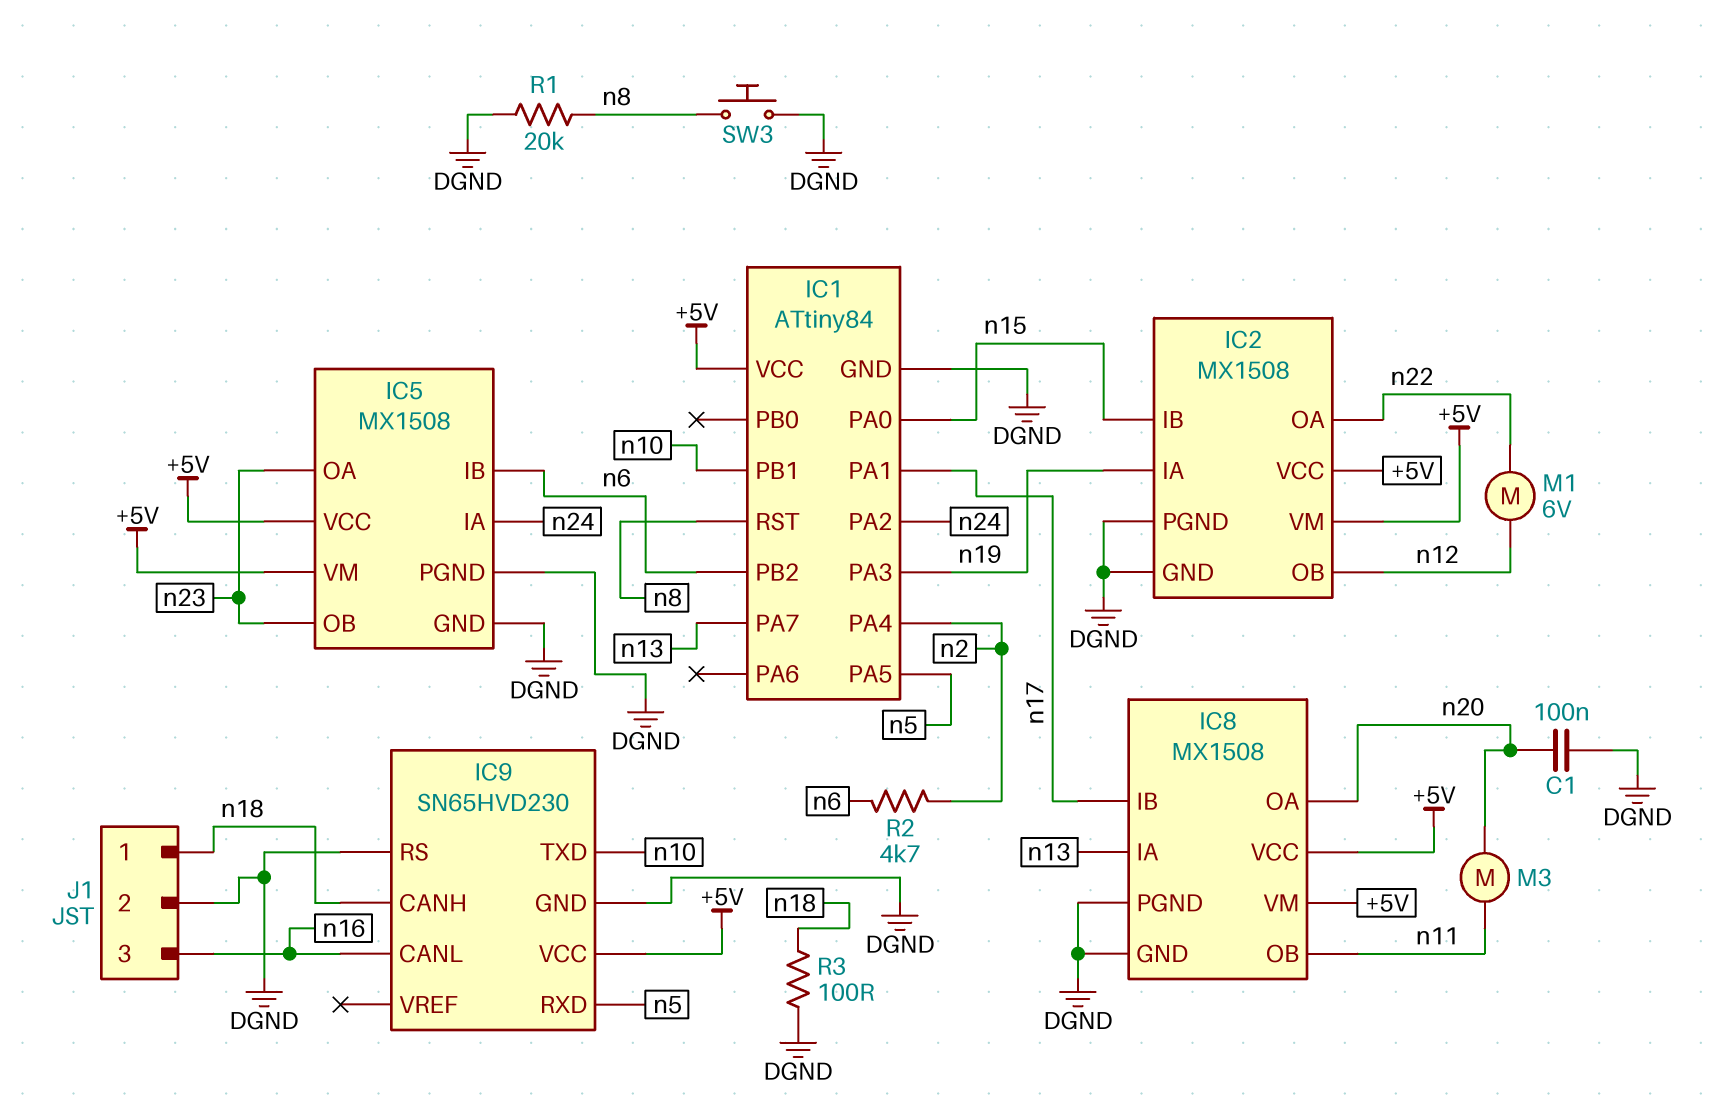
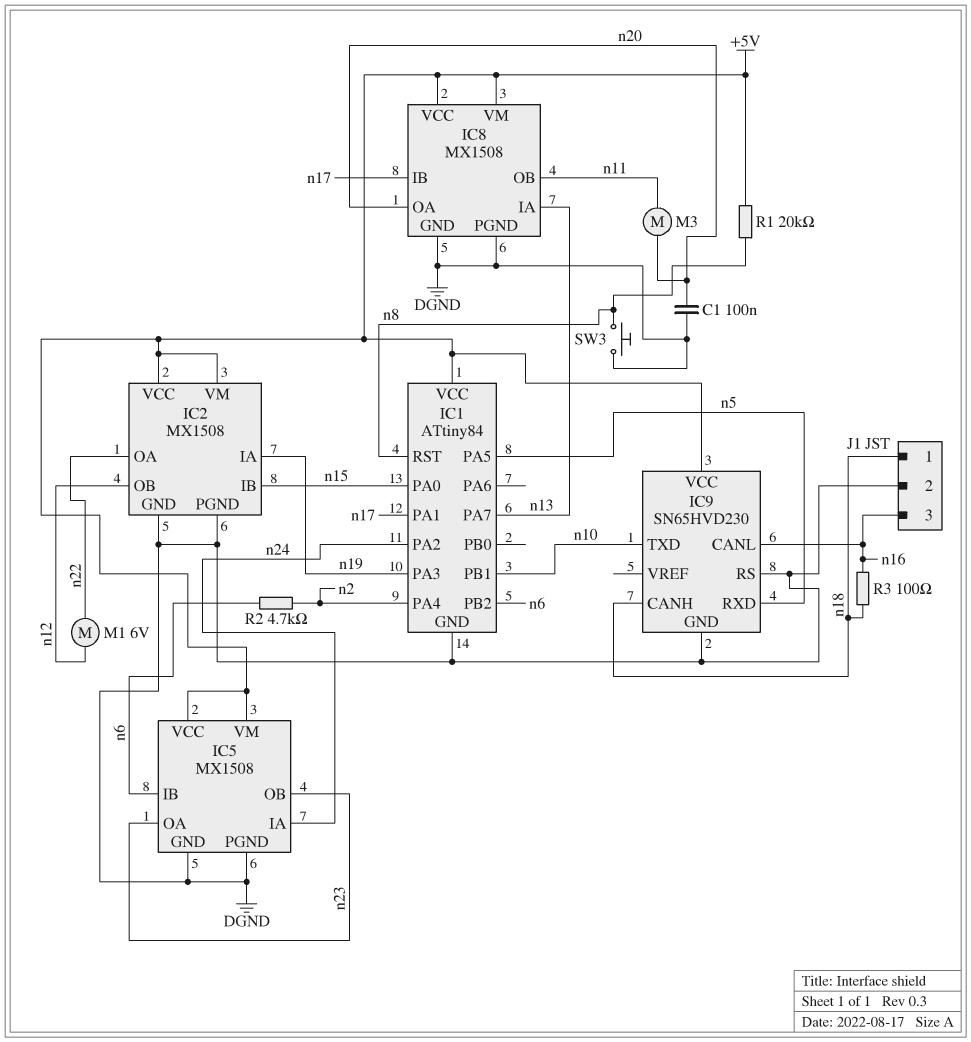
R1: 20k (DGND, n8) -> 20k (+5V, n8)
R3: 100 (DGND, n18) -> 100 (n16, n18)

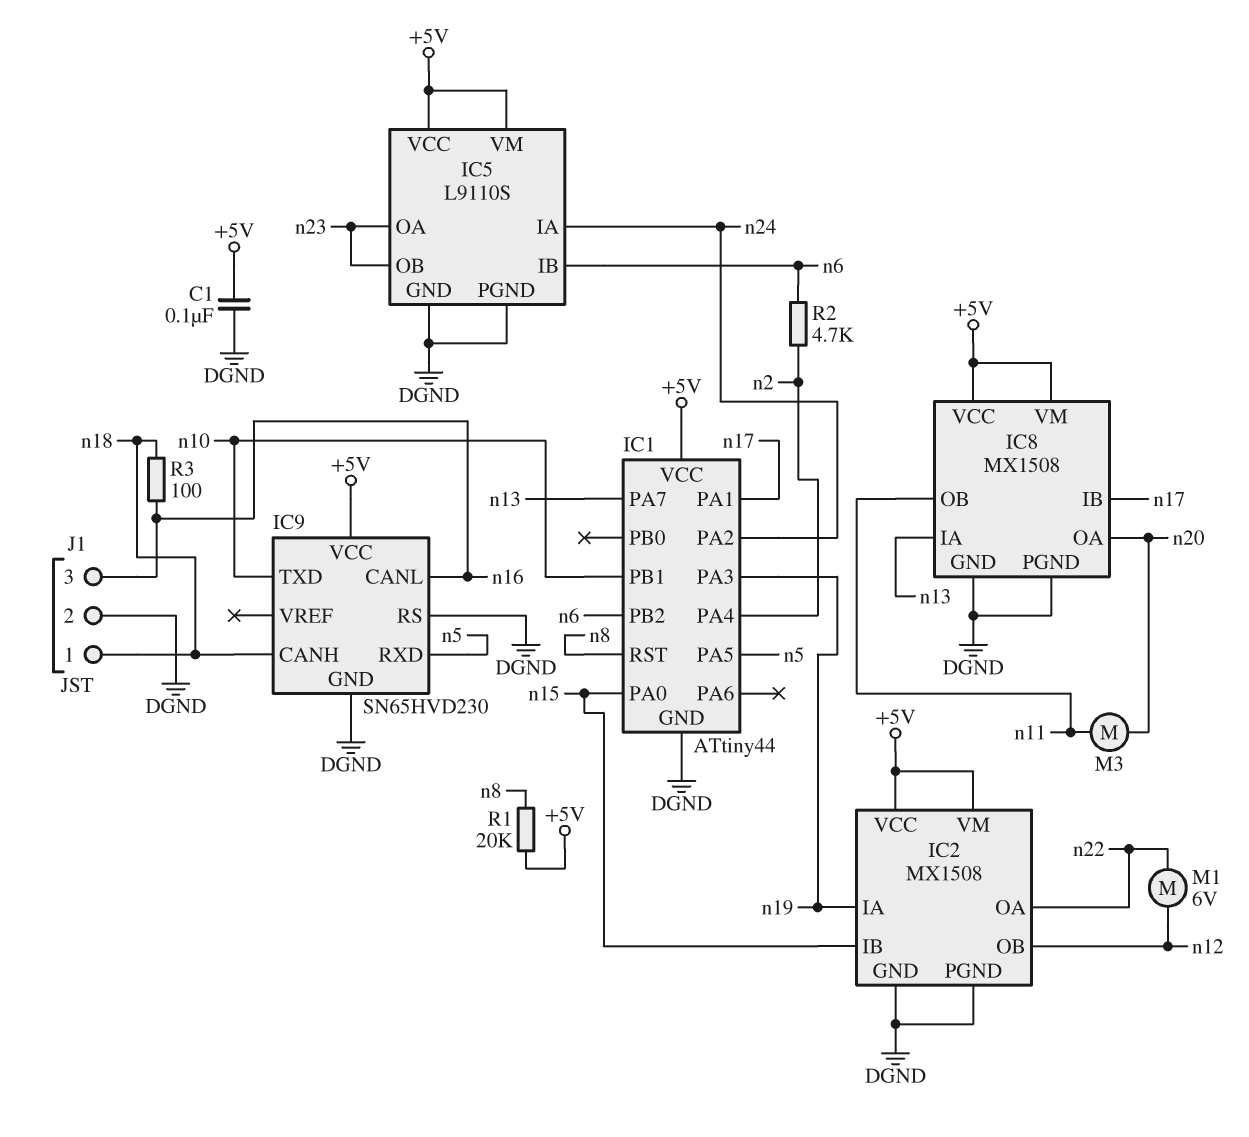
C1: 100nF (DGND, n20) -> 100nF (+5V, DGND)
IC1: ATtiny84 -> ATtiny44
IC5: MX1508 -> L9110S
SW3: button (DGND, n8) -> none

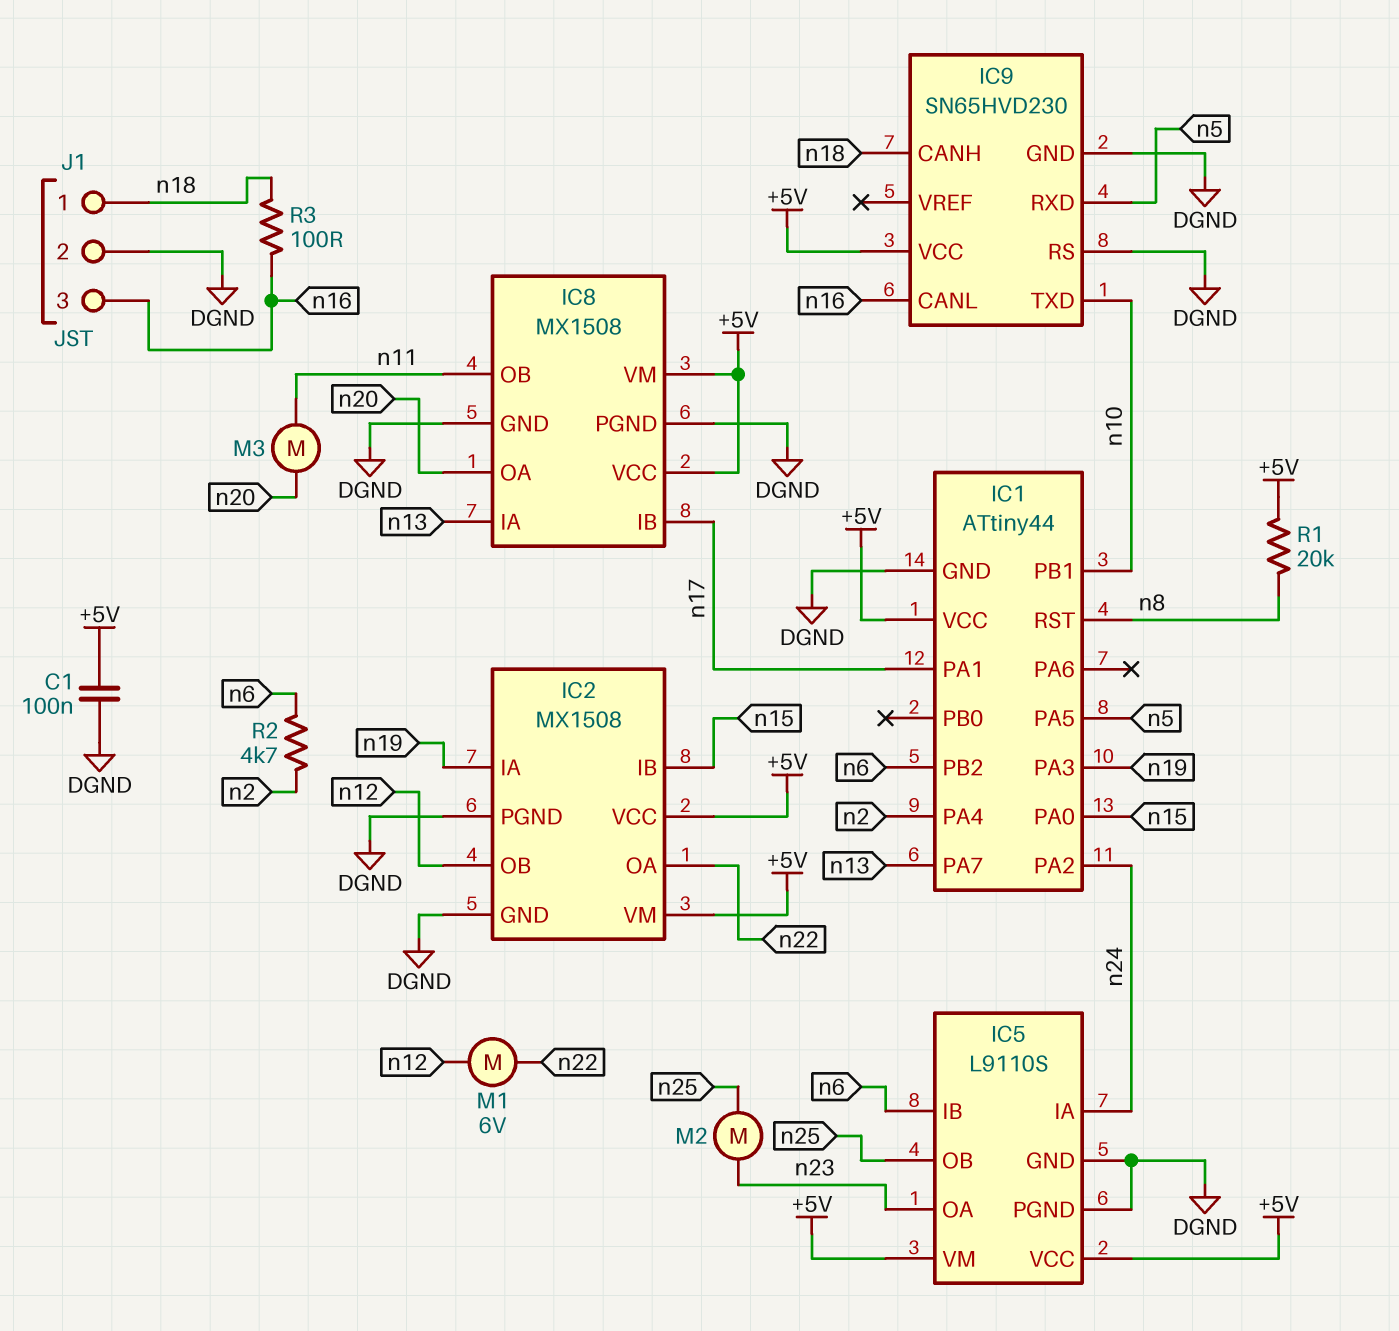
IC5 pin OB: n23 -> n25
M2: none -> motor (n23, n25)

